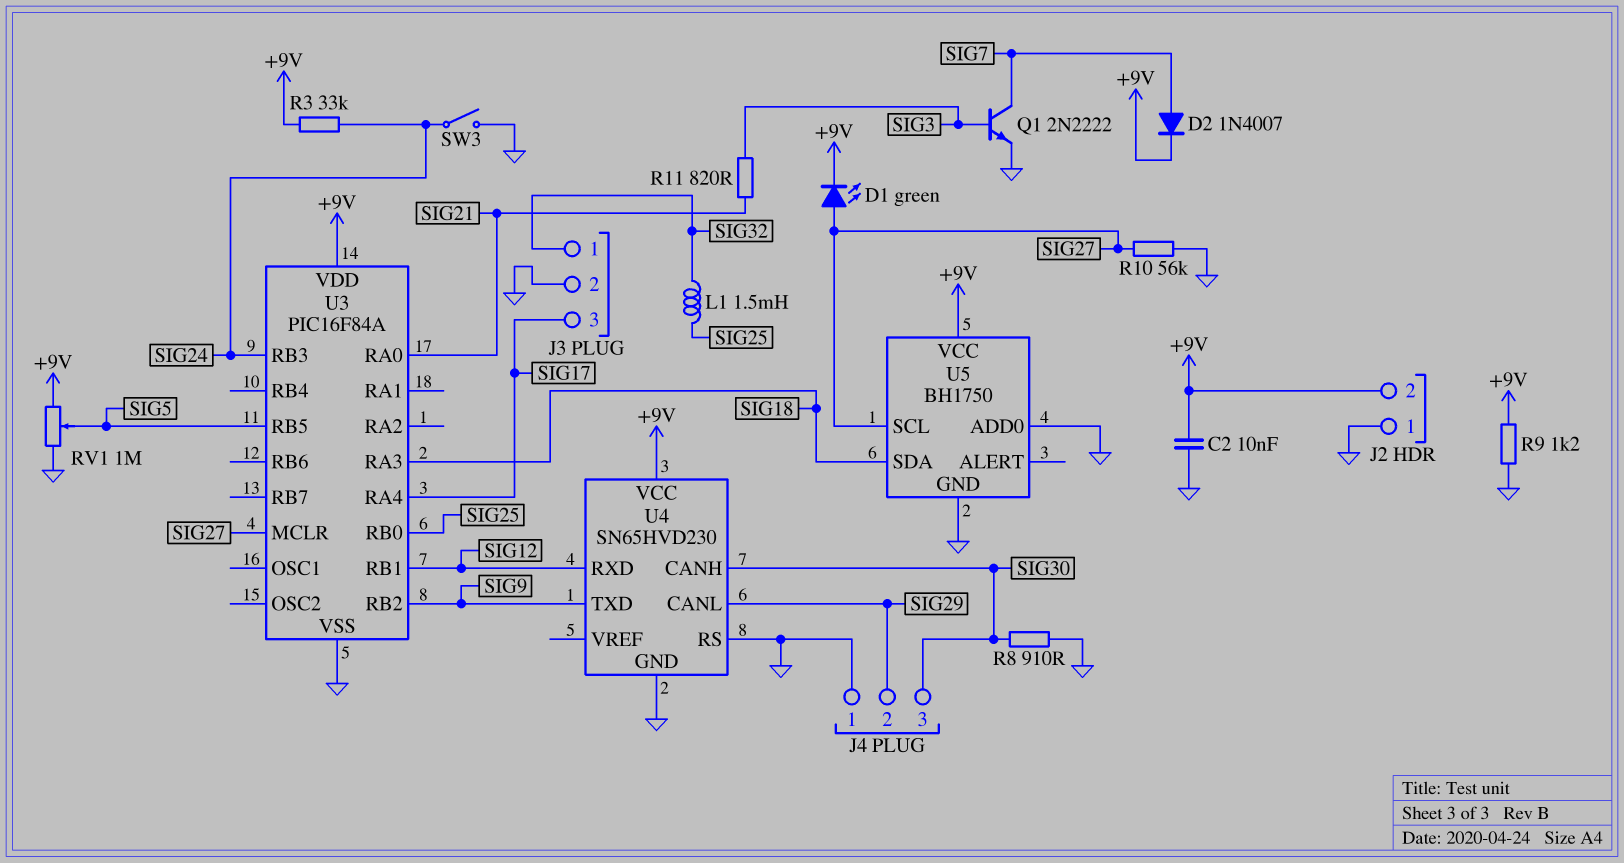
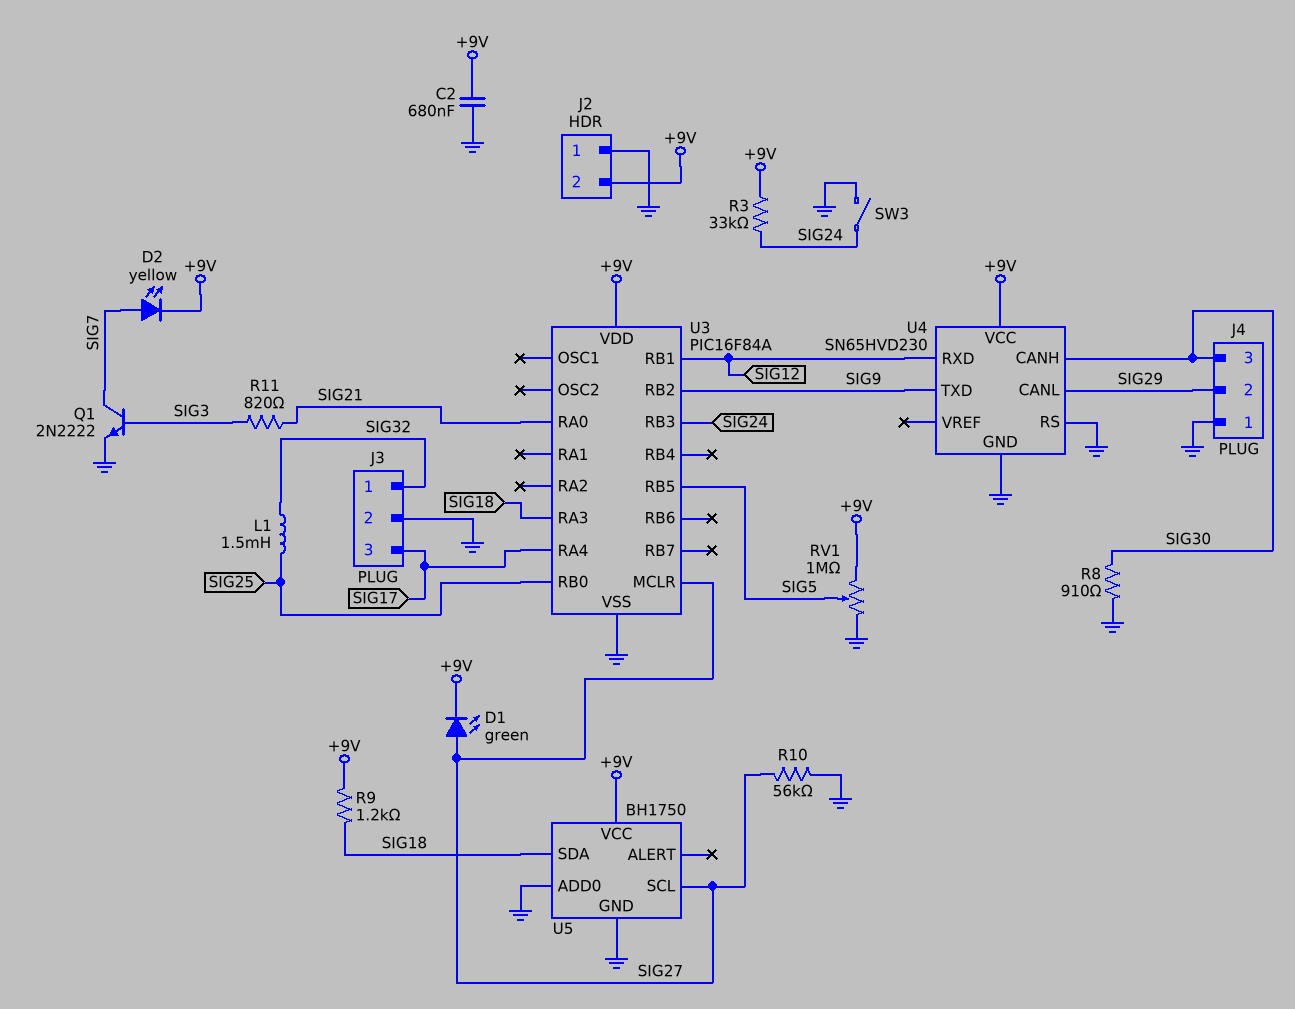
C2: 10nF (+9V, GND) -> 680nF (+9V, GND)
D2: diode 1N4007 (A SIG7, K +9V) -> LED yellow (A SIG7, K +9V)
R9: 1.2k (+9V, GND) -> 1.2k (+9V, SIG18)

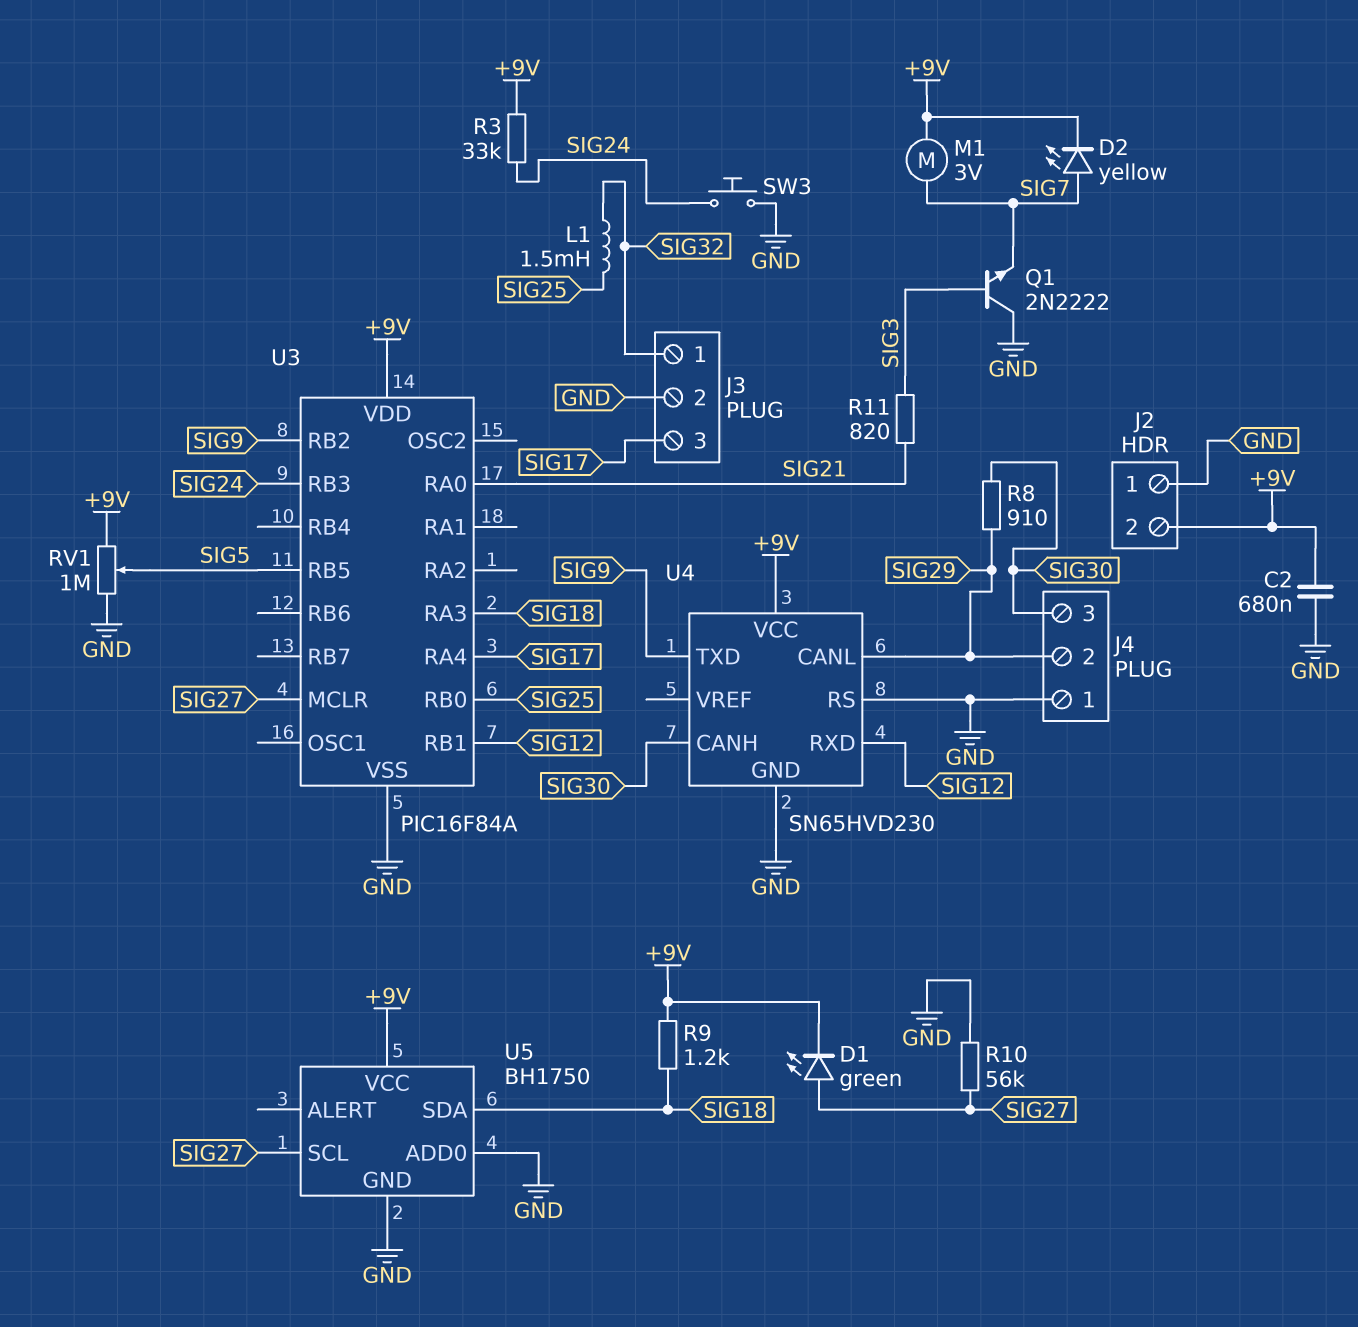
M1: none -> motor 3V (+9V, SIG7)
Q1: NPN 2N2222 (B SIG3, C SIG7, E GND) -> NPN 2N2222 (B SIG3, C GND, E SIG7)
R8: 910 (GND, SIG30) -> 910 (SIG29, SIG30)
SW3: switch (GND, SIG24) -> button (GND, SIG24)

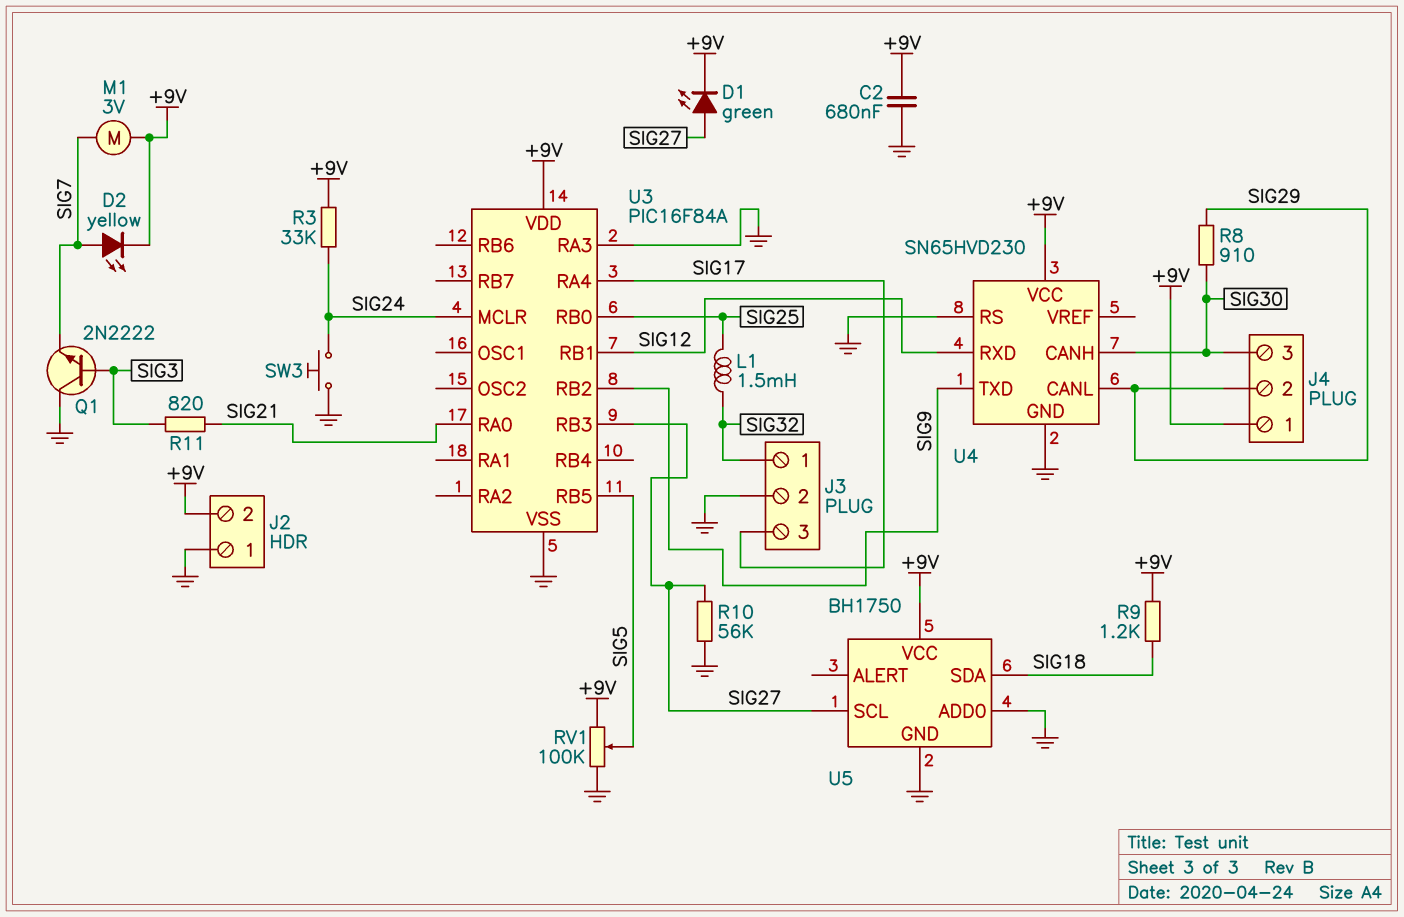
J4 pin 1: GND -> +9V
RV1: 1M (+9V, GND, wiper SIG5) -> 100k (+9V, GND, wiper SIG5)
U3 pin MCLR: SIG27 -> SIG24
U3 pin RA3: SIG18 -> GND
U3 pin RB3: SIG24 -> SIG27

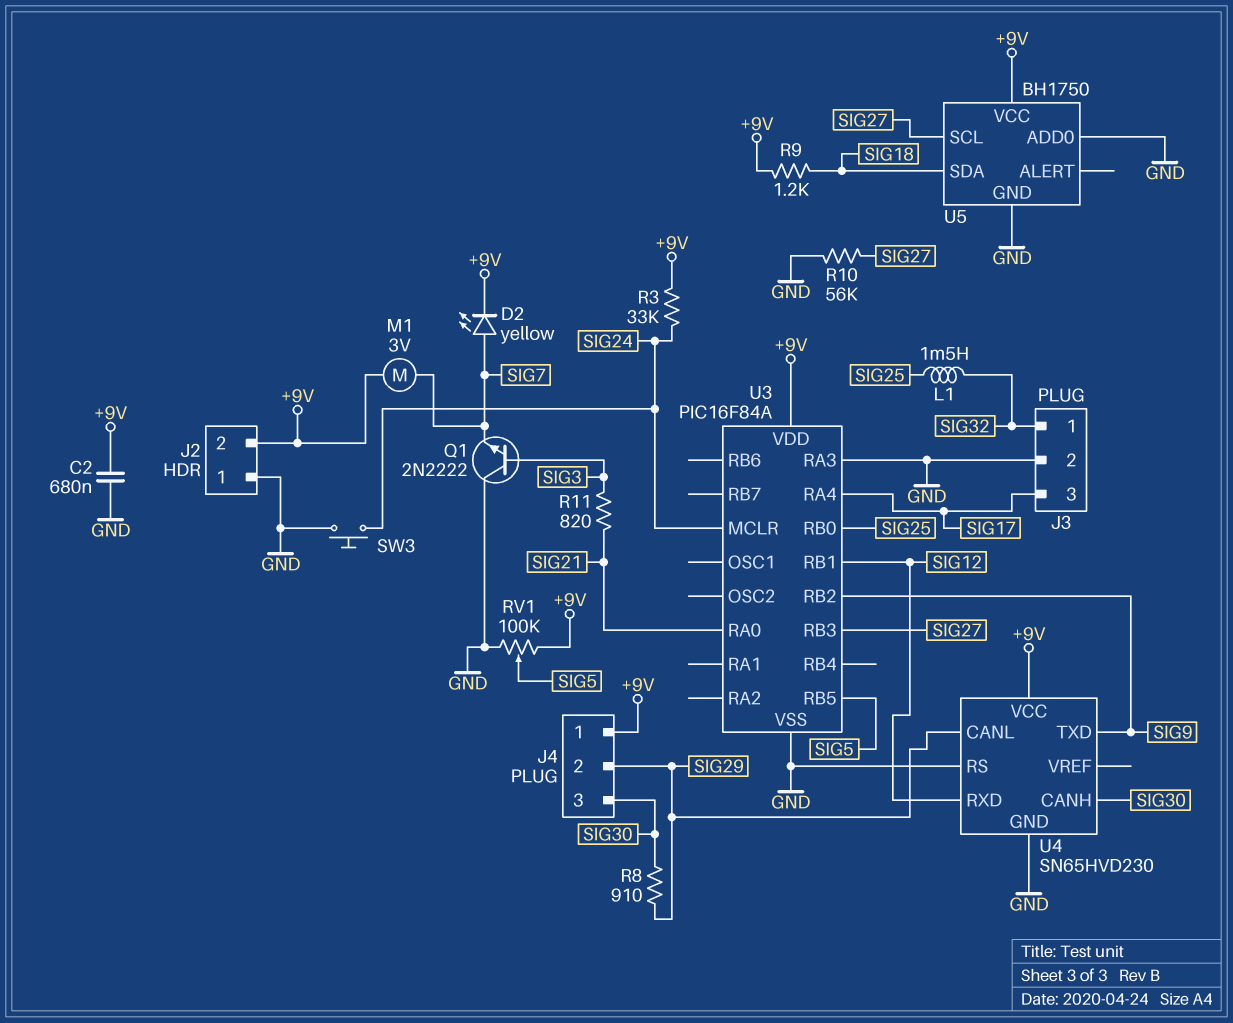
D1: LED green (A SIG27, K +9V) -> none

